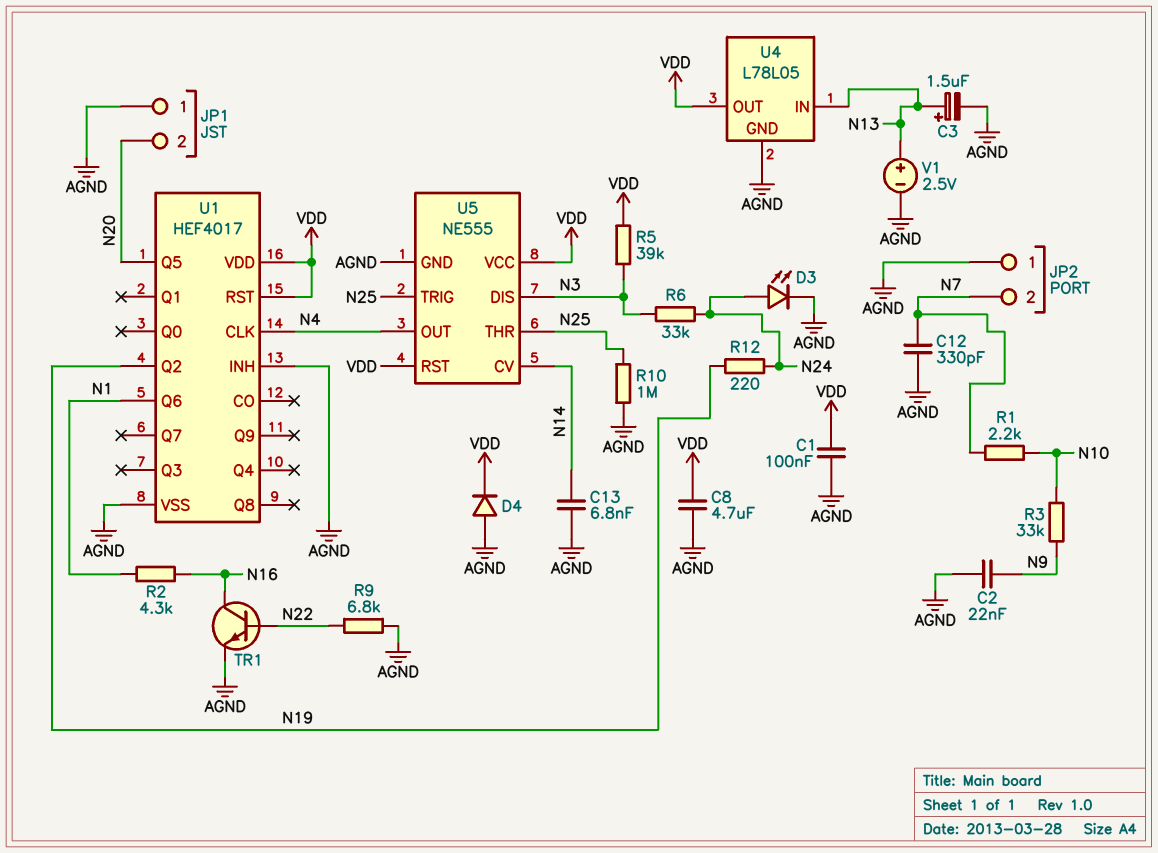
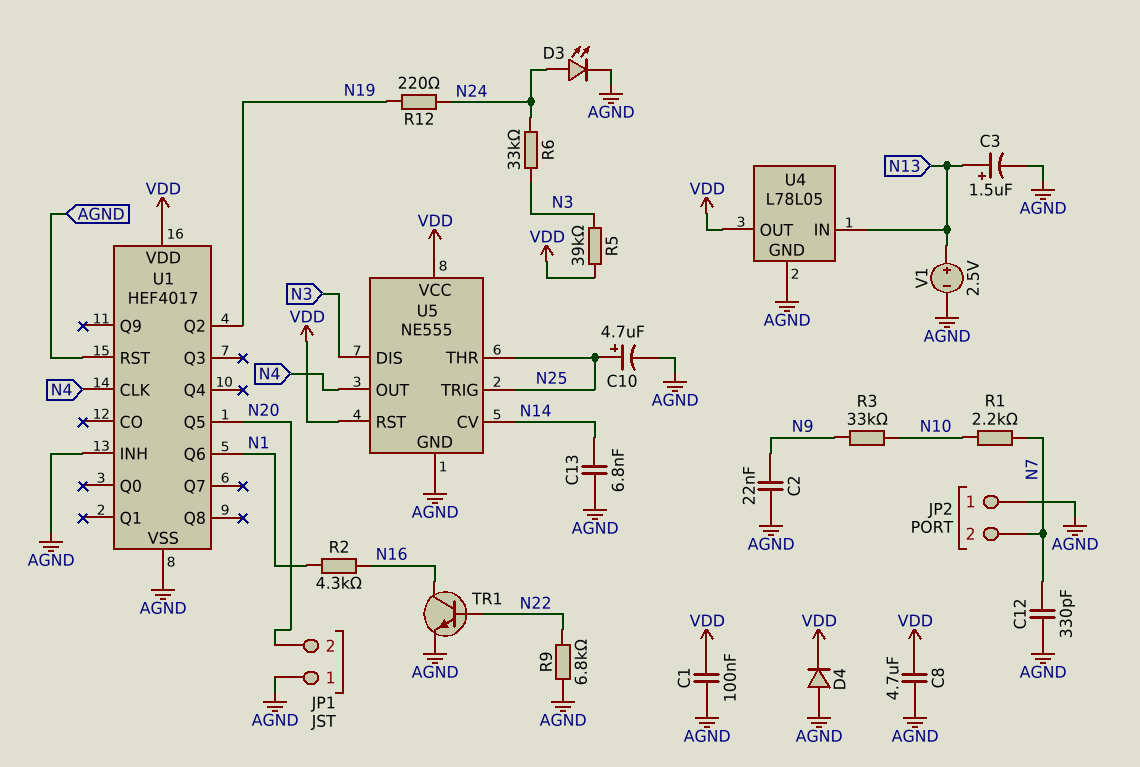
C10: none -> 4.7uF (plus N25, minus AGND)
R10: 1M (AGND, N25) -> none
U1 pin RST: VDD -> AGND

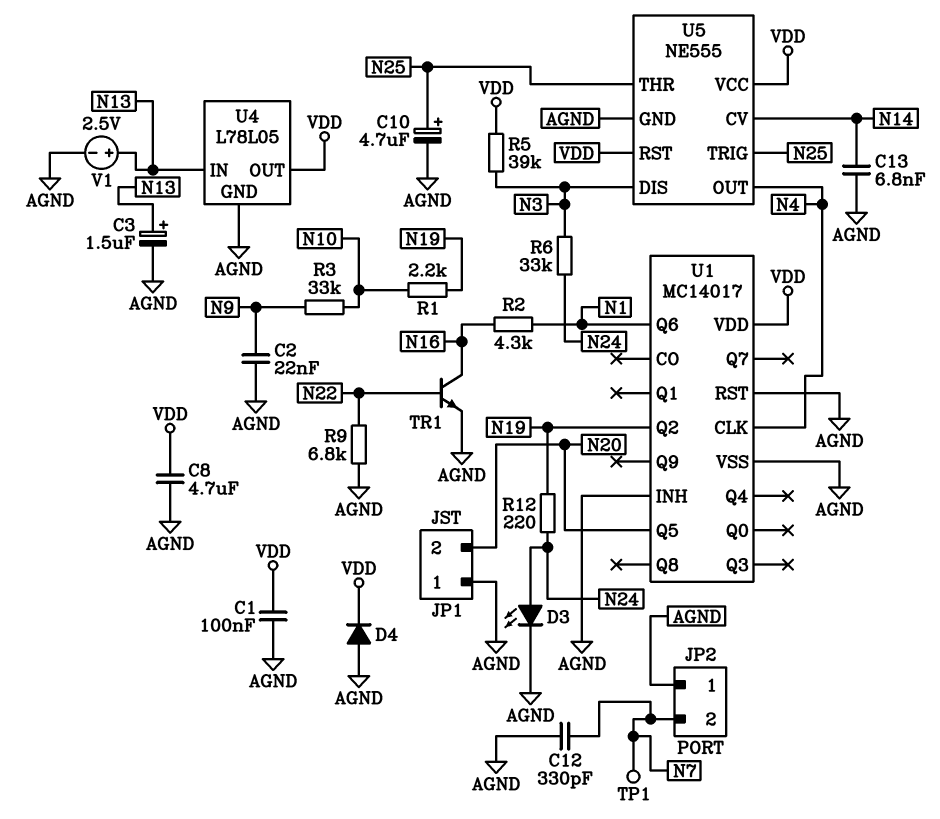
R1: 2.2k (N7, N10) -> 2.2k (N10, N19)
TP1: none -> test point (N7)
U1: HEF4017 -> MC14017

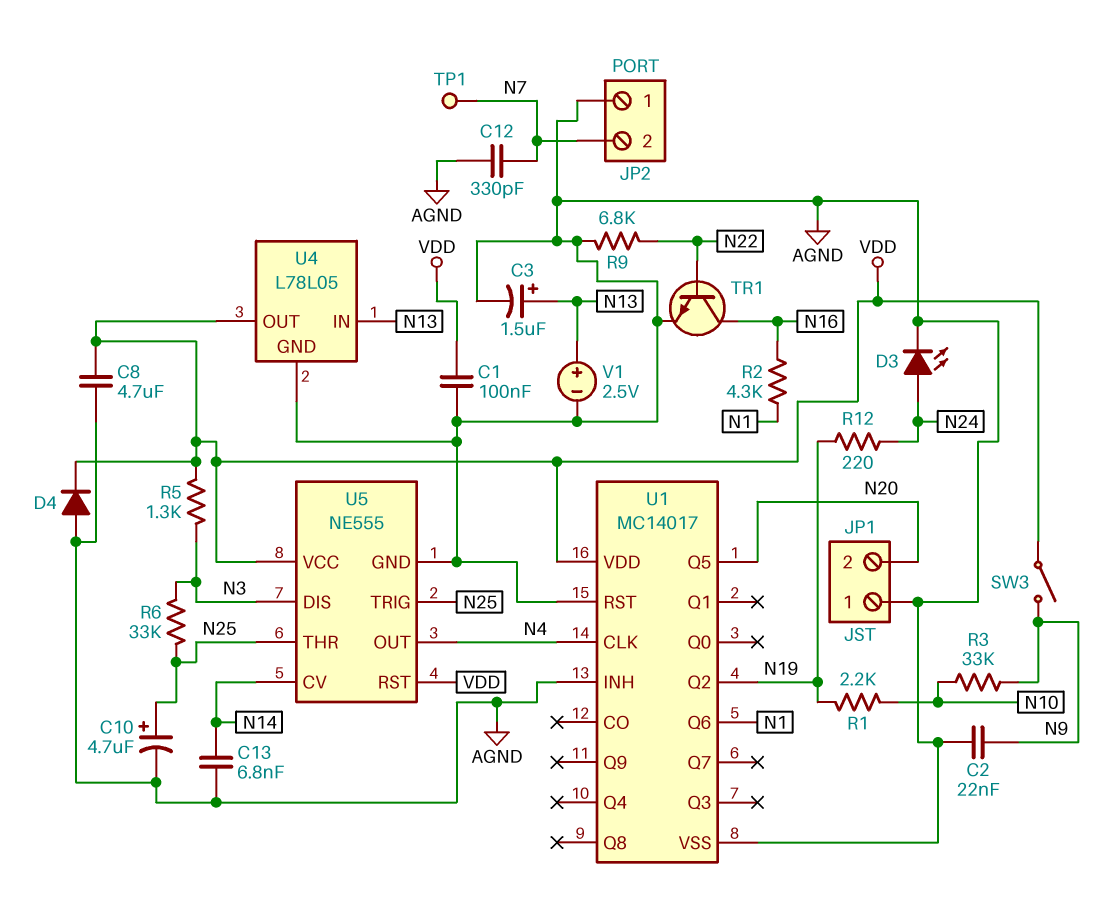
R5: 39k (N3, VDD) -> 1.3k (N3, VDD)
R6: 33k (N3, N24) -> 33k (N3, N25)
SW3: none -> switch (N9, VDD)

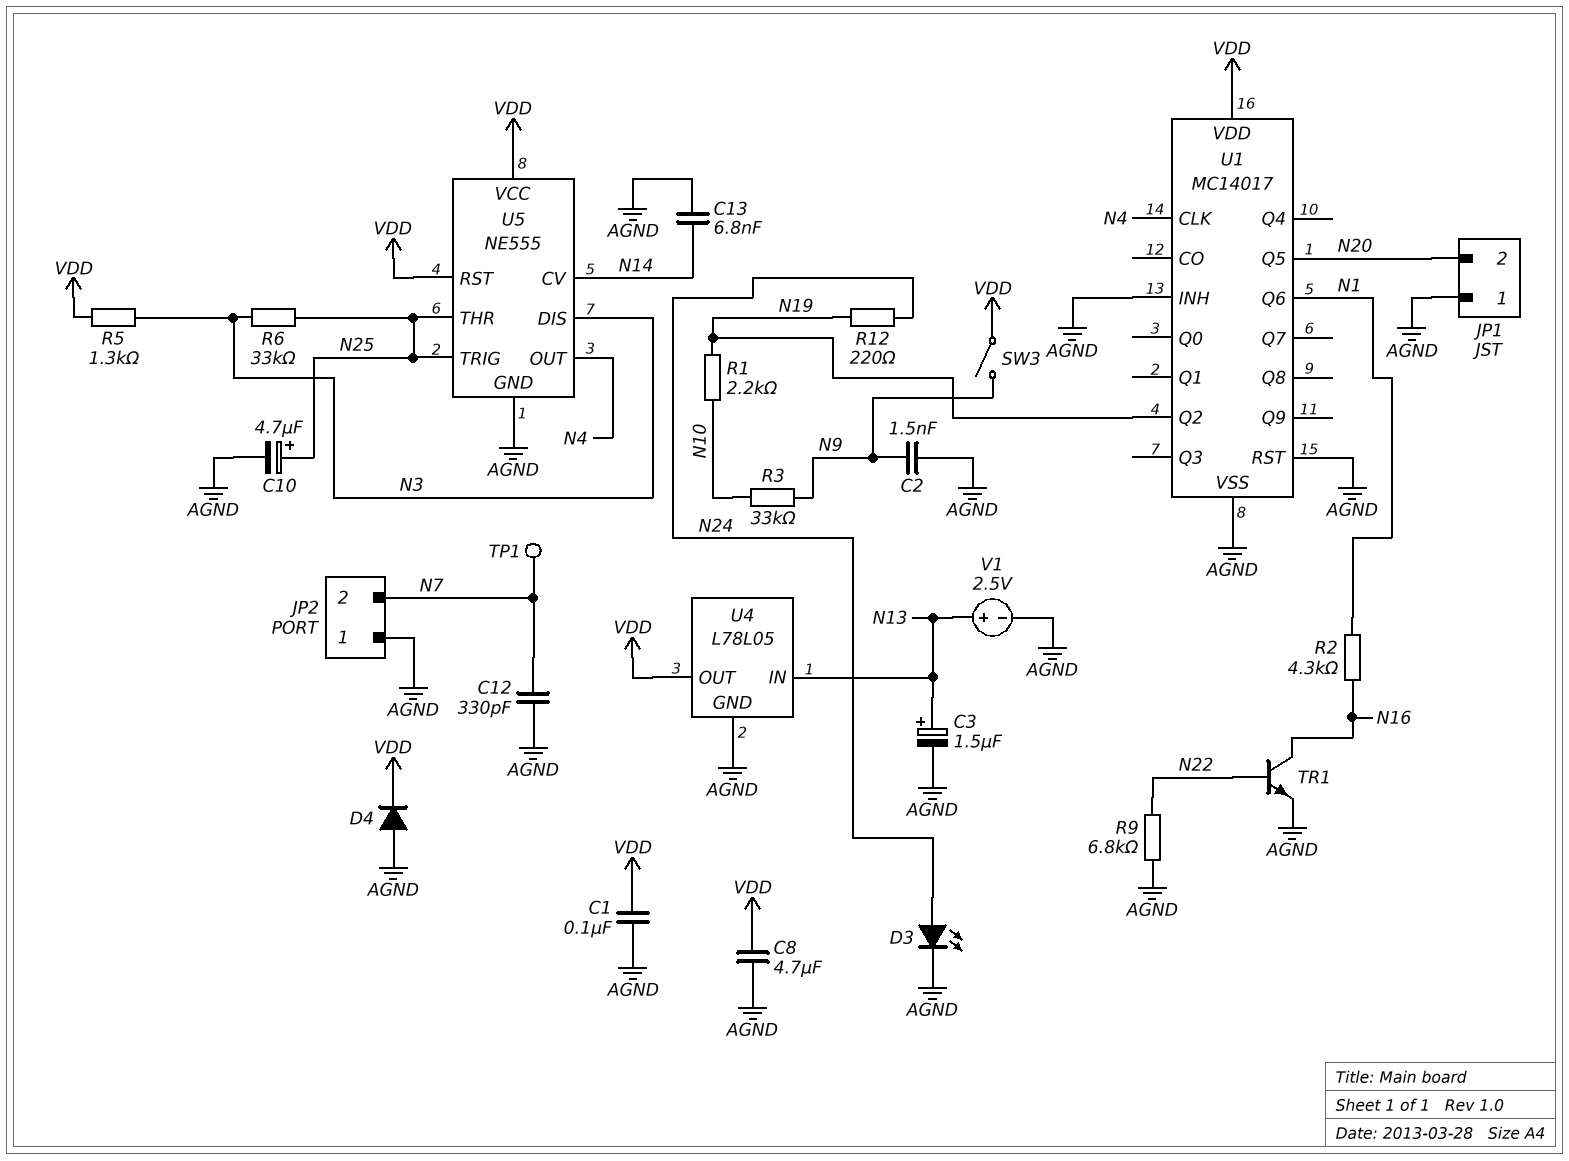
C2: 22nF (AGND, N9) -> 1.5nF (AGND, N9)

